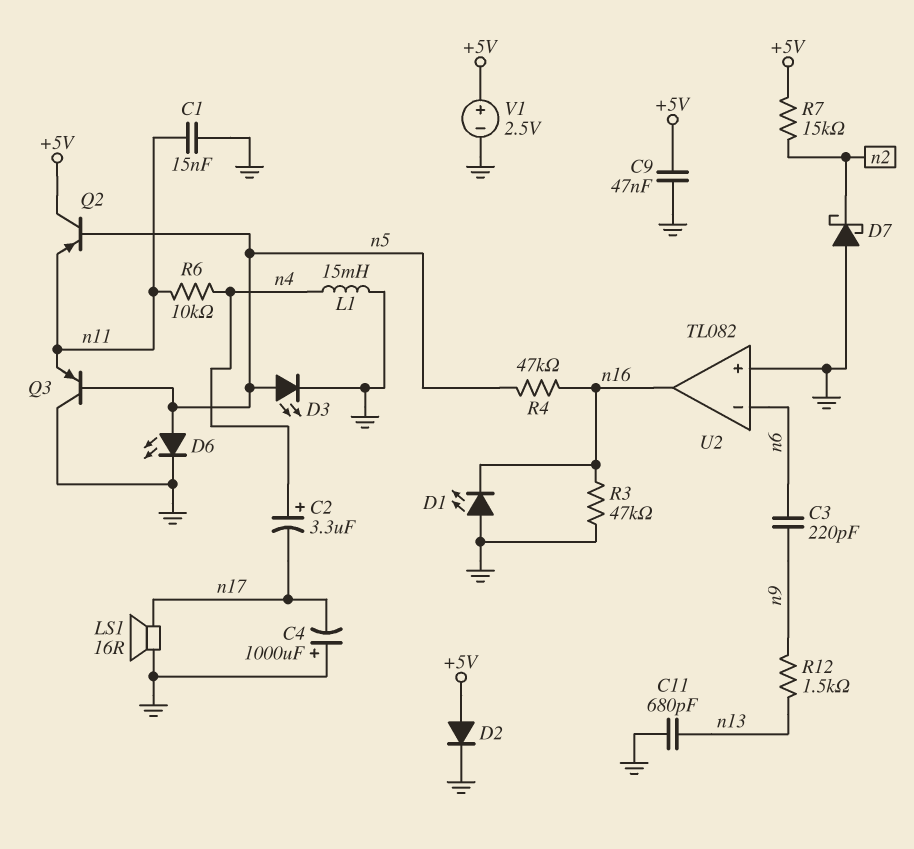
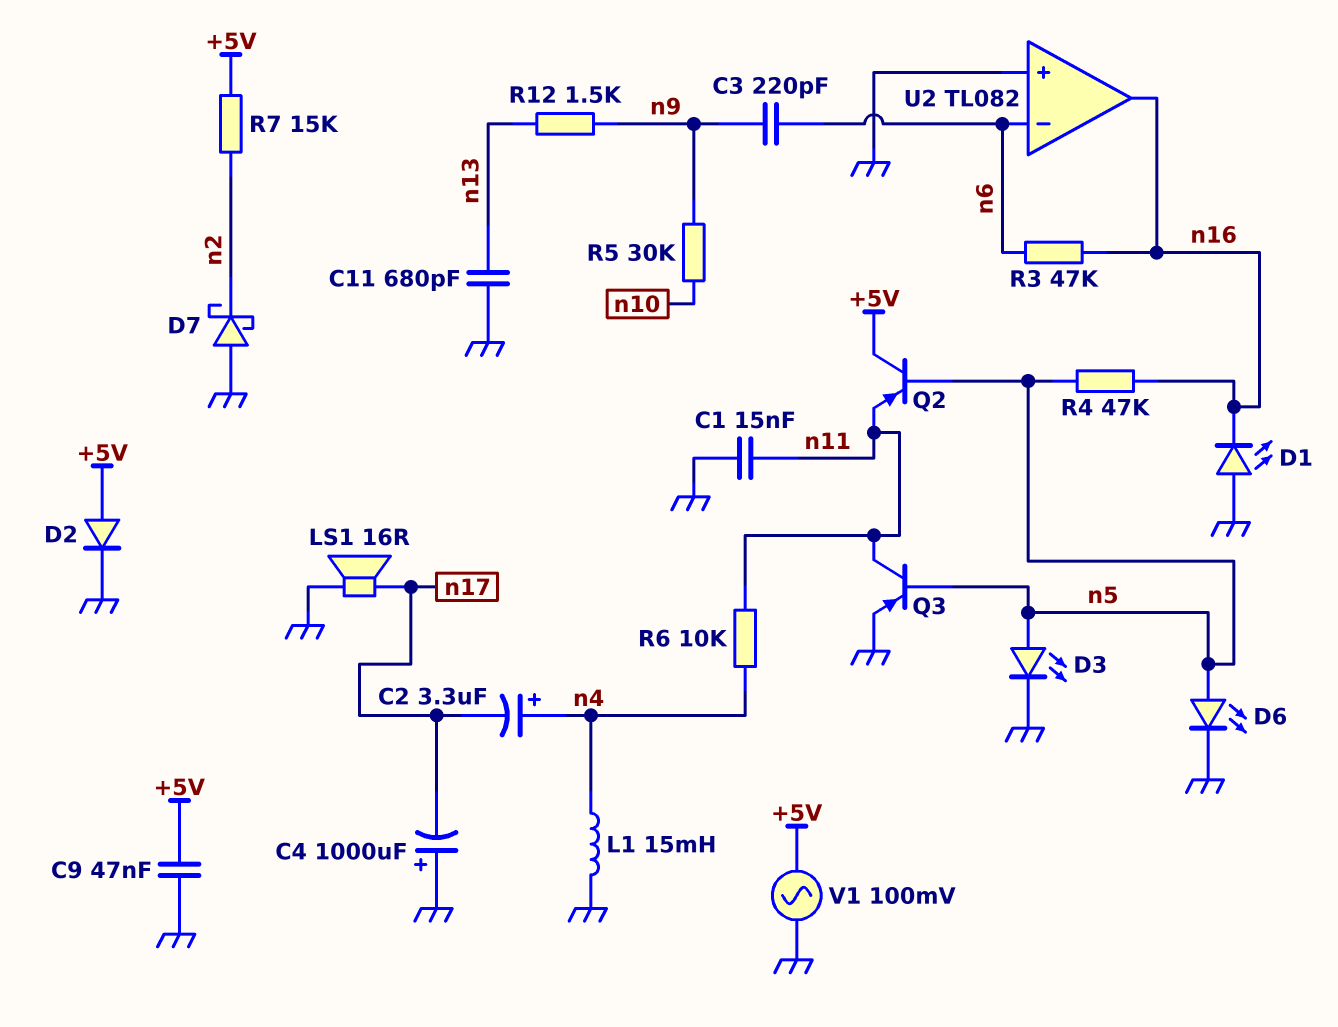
Q3: PNP (B n5, C GND, E n11) -> PNP (B n5, C n11, E GND)
R3: 47k (GND, n16) -> 47k (n6, n16)
R5: none -> 30k (n9, n10)
V1: 2.5V (plus +5V, minus GND) -> AC 100mV (+5V, GND)

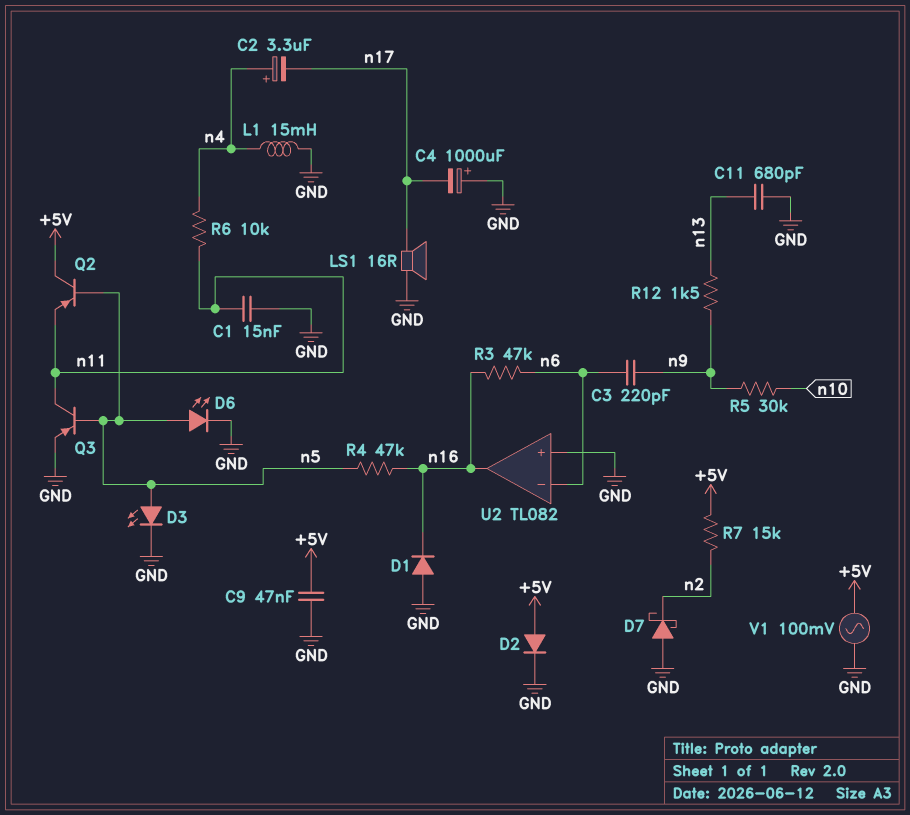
D1: LED (A GND, K n16) -> diode (A GND, K n16)

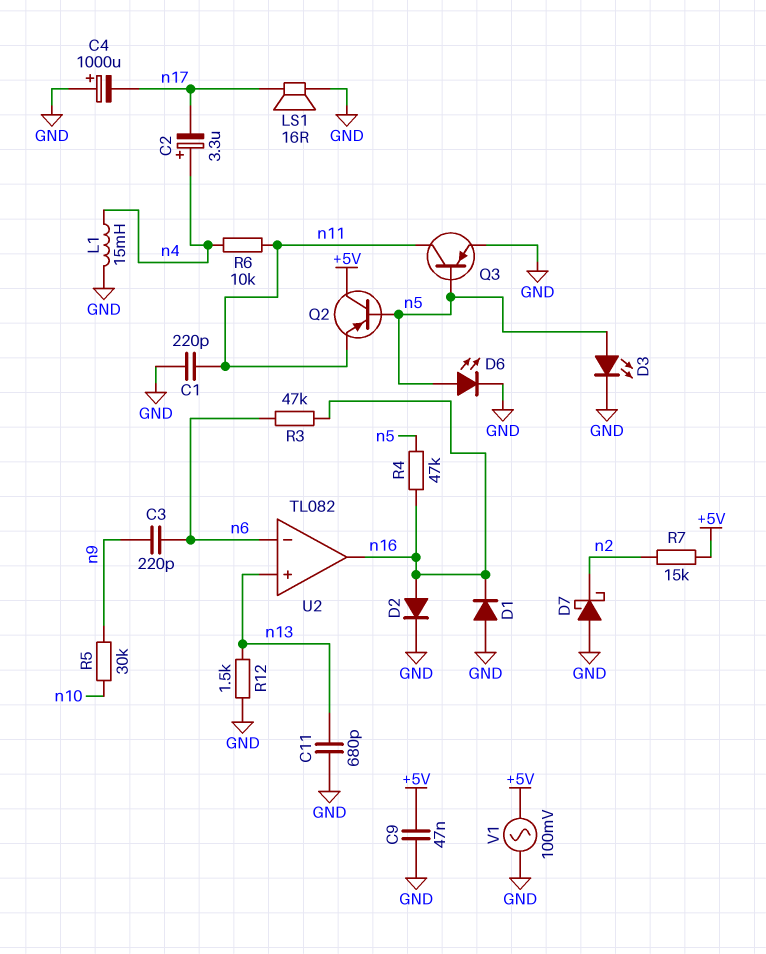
C1: 15nF (GND, n11) -> 220pF (GND, n11)
D2: diode (A +5V, K GND) -> diode (A n16, K GND)
R12: 1.5k (n9, n13) -> 1.5k (GND, n13)
U2 pin in+: GND -> n13

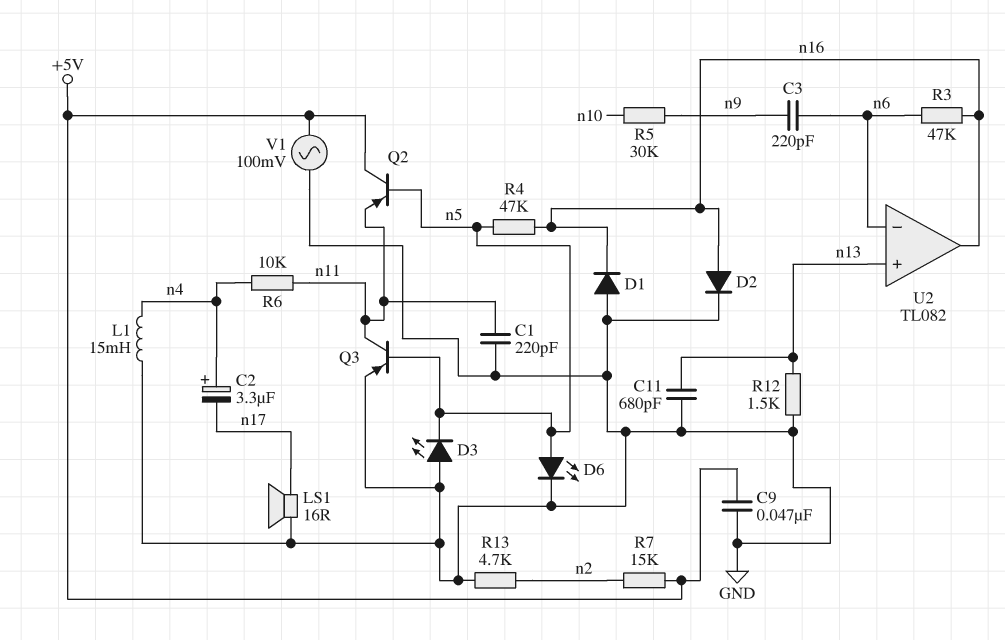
C4: 1000uF (plus GND, minus n17) -> none
D3: LED (A n5, K GND) -> LED (A GND, K n5)
D7: schottky (A GND, K n2) -> none
R13: none -> 4.7k (GND, n2)

